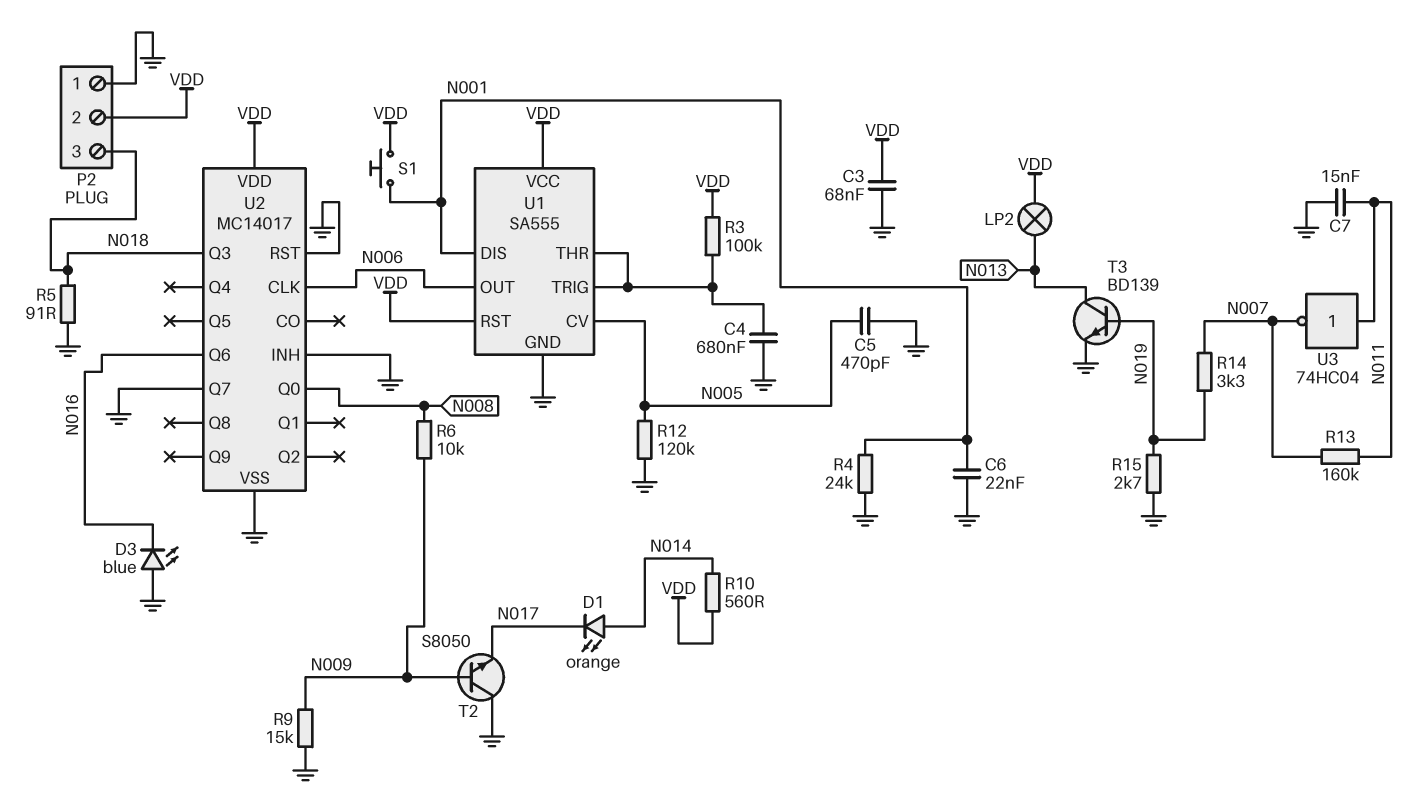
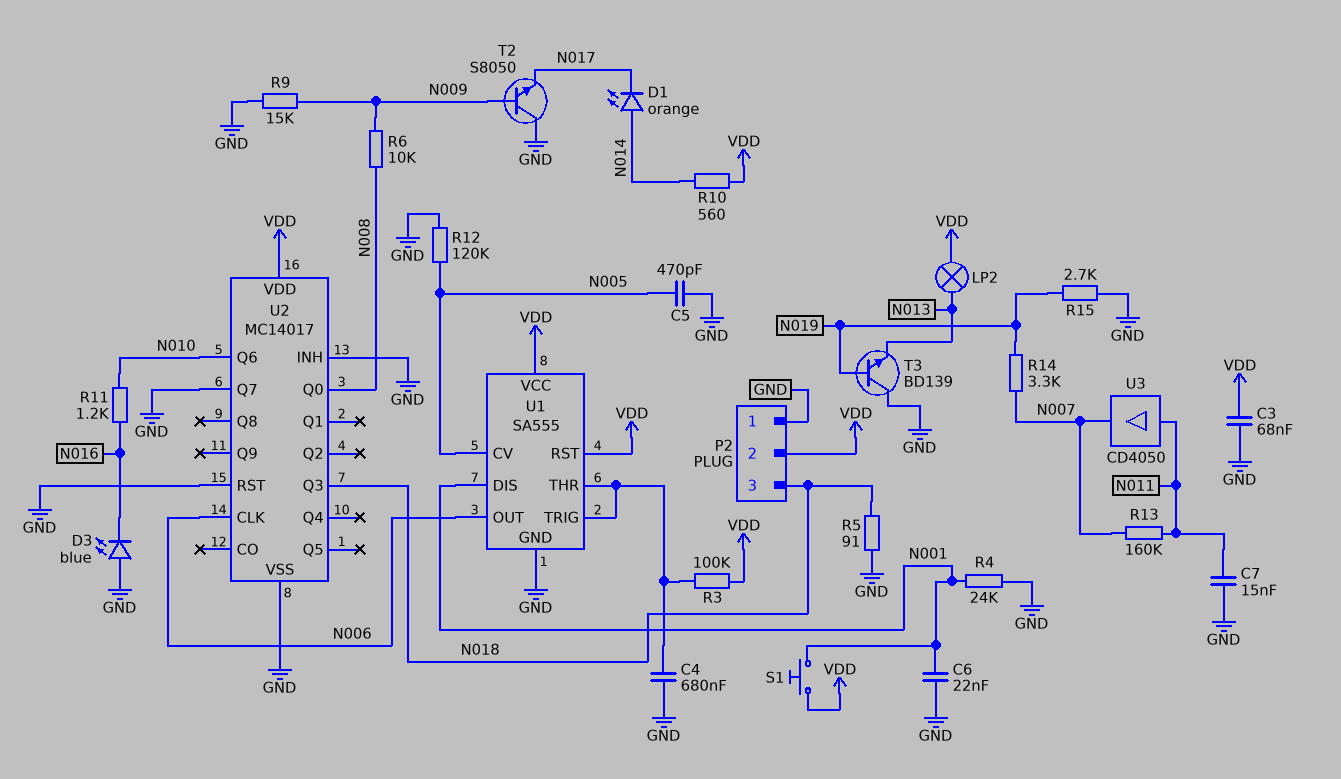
R11: none -> 1.2k (N010, N016)
T3: NPN BD139 (B N019, C N013, E GND) -> NPN BD139 (B N019, C GND, E N013)
U2 pin Q6: N016 -> N010
U3: NOT 74HC04 (in N011, out N007) -> buffer CD4050 (in N011, out N007)

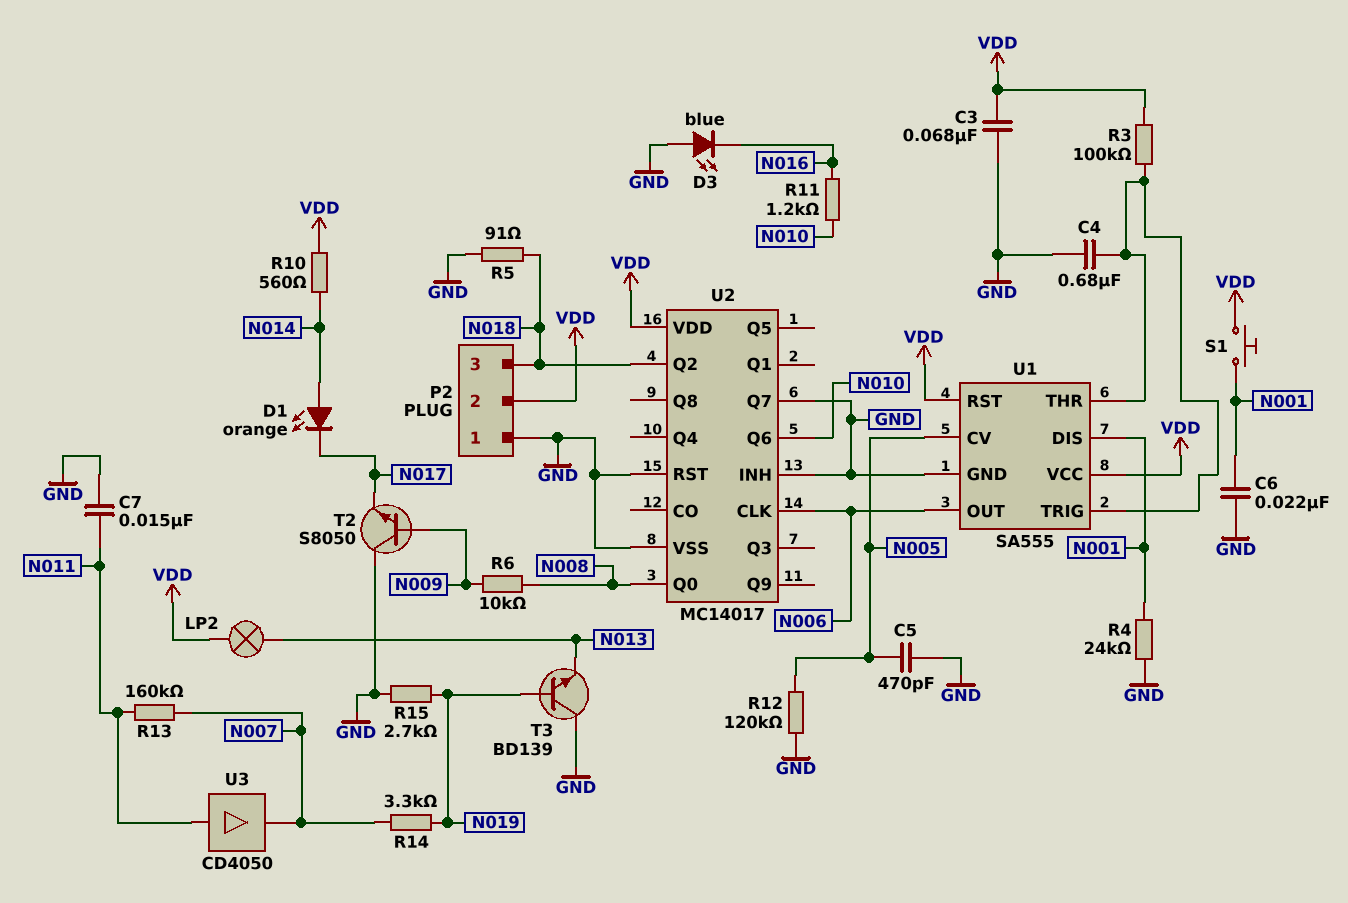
R9: 15k (GND, N009) -> none
U2 pin Q2: none -> N018
U2 pin Q3: N018 -> none

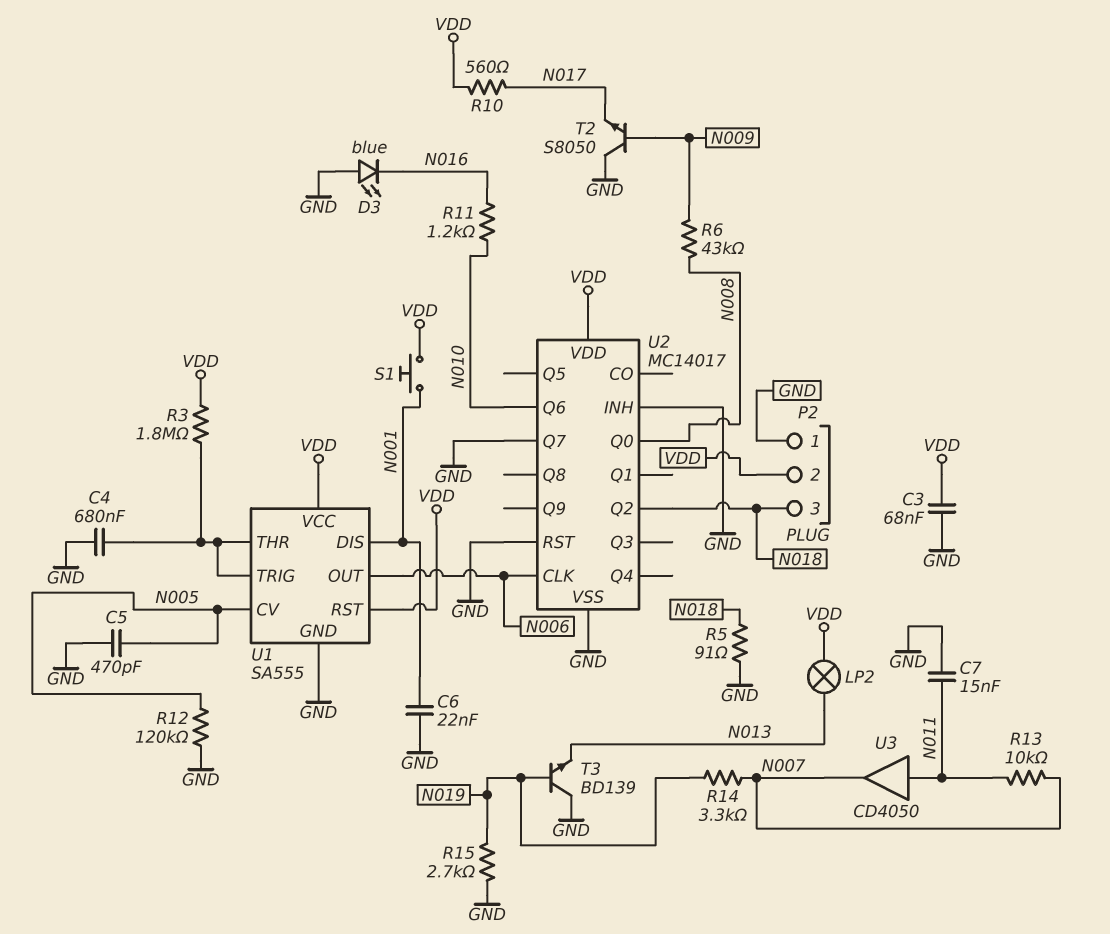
D1: LED orange (A N014, K N017) -> none
R3: 100k (U1/THR, VDD) -> 1.8M (U1/THR, VDD)
R4: 24k (GND, N001) -> none
R6: 10k (N008, N009) -> 43k (N008, N009)
R10: 560 (N014, VDD) -> 560 (N017, VDD)
R13: 160k (N007, N011) -> 10k (N007, N011)

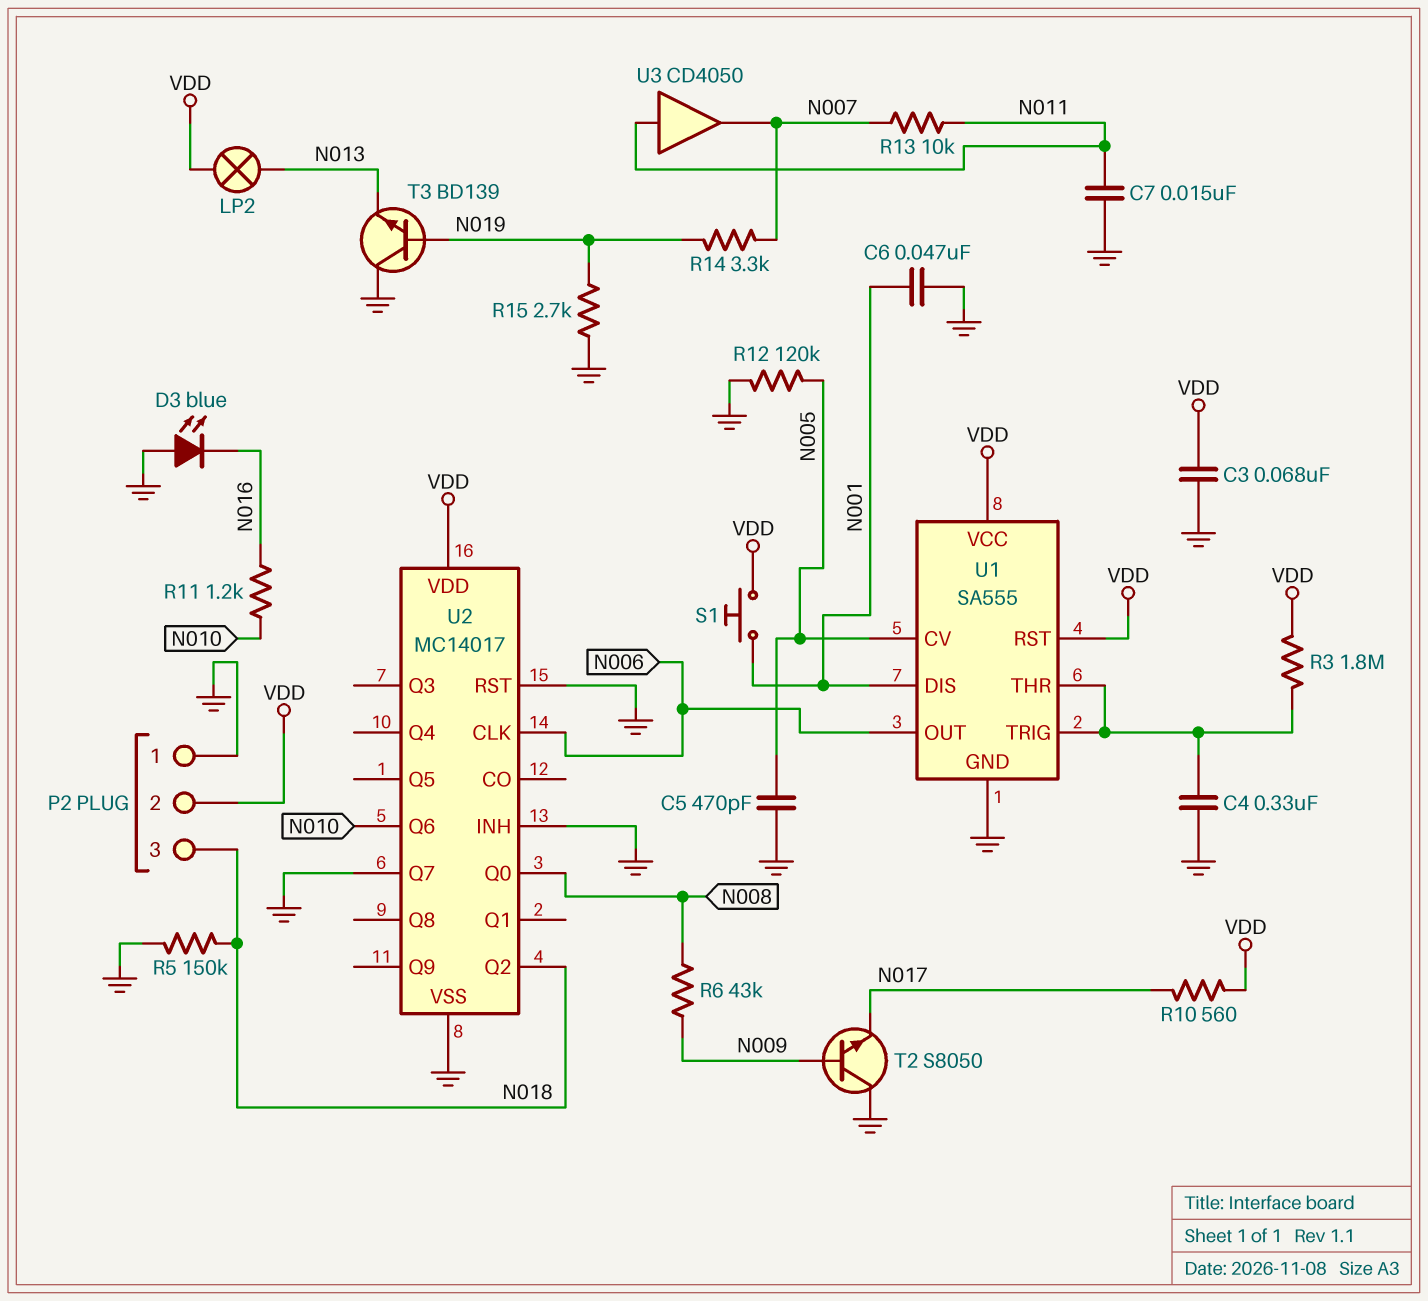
C4: 680nF (GND, U1/THR) -> 330nF (GND, U1/THR)
C6: 22nF (GND, N001) -> 47nF (GND, N001)
R5: 91 (GND, N018) -> 150k (GND, N018)

